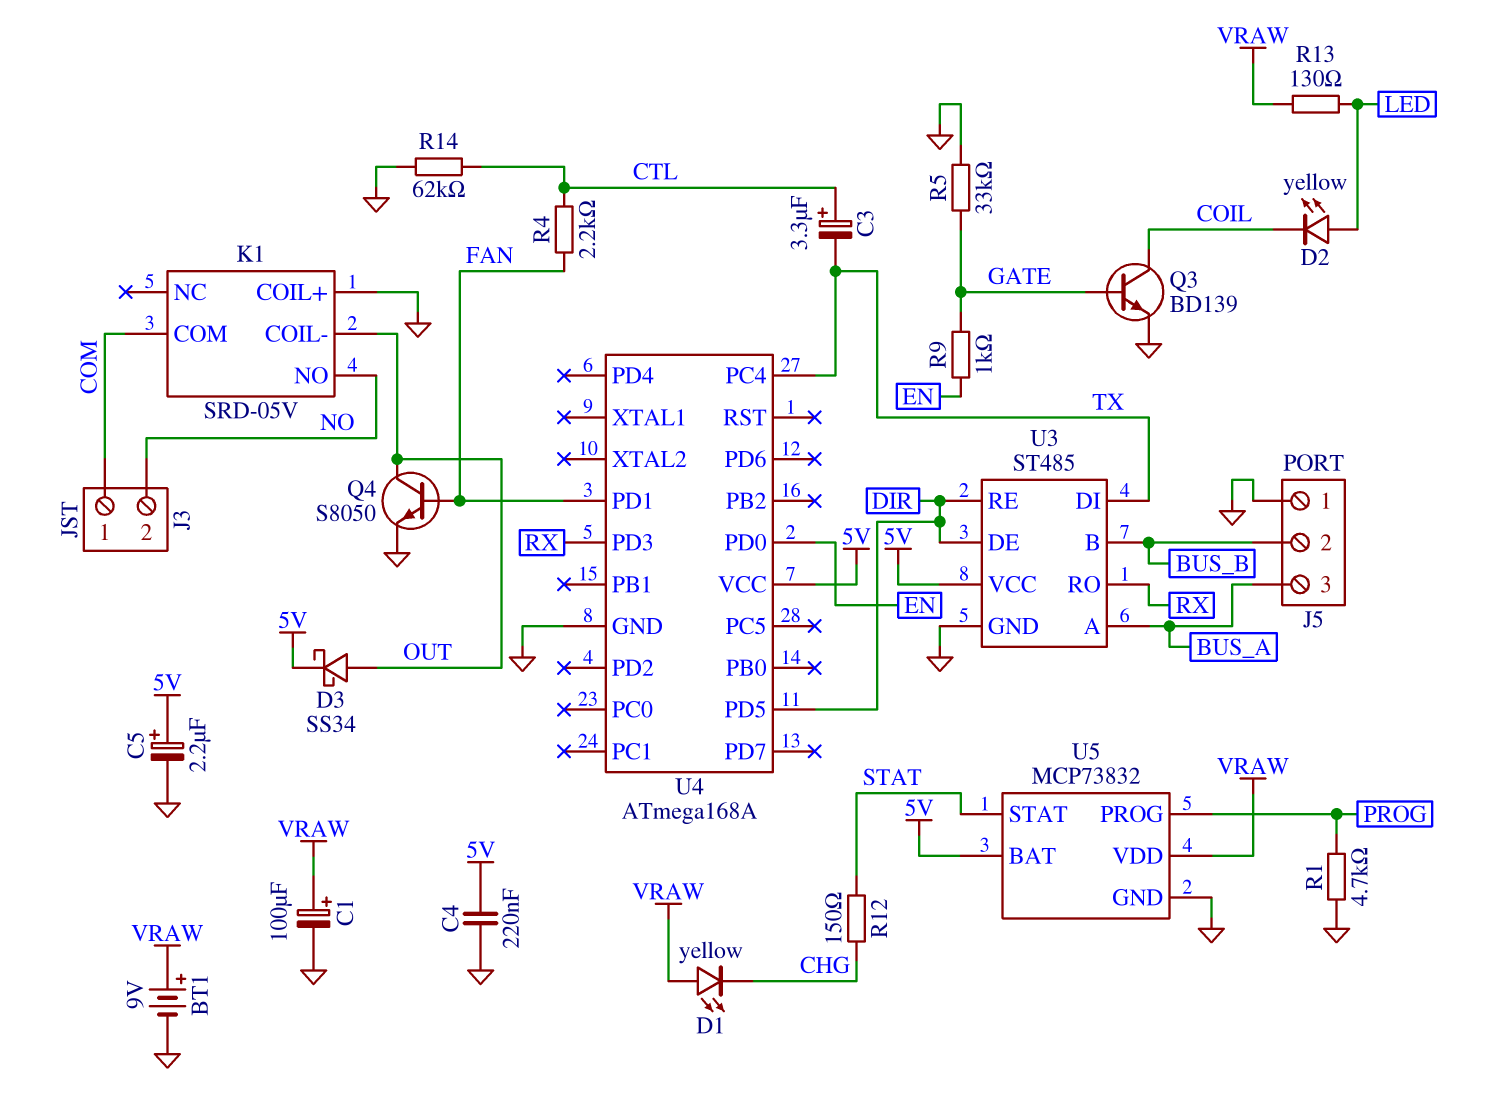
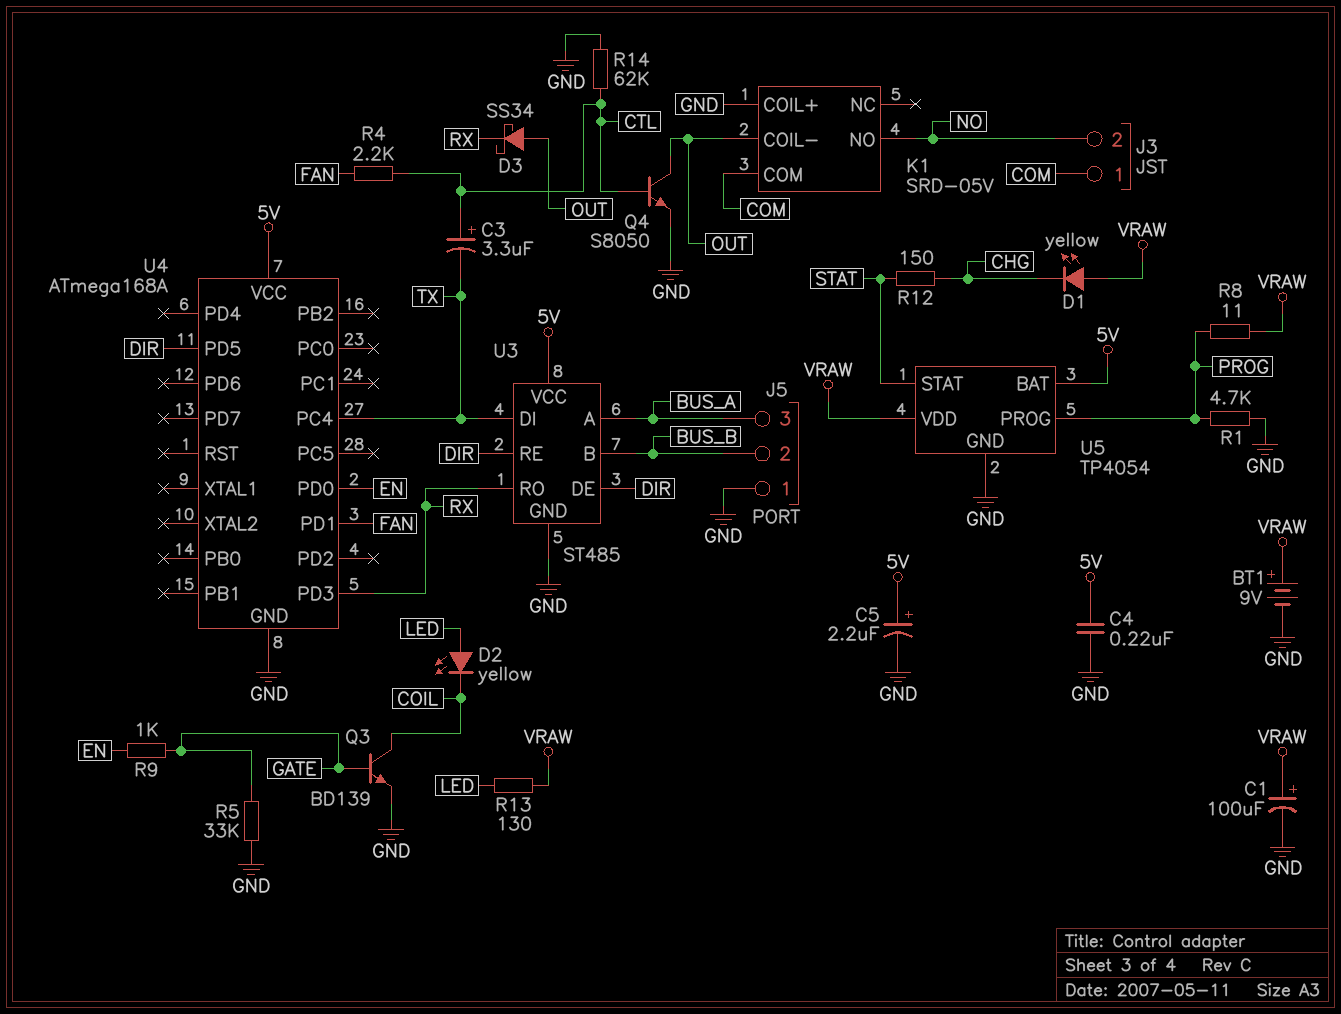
D3: schottky SS34 (A OUT, K 5V) -> schottky SS34 (A OUT, K RX)
Q4: NPN S8050 (B FAN, C OUT, E GND) -> NPN S8050 (B CTL, C OUT, E GND)
R8: none -> 11 (PROG, VRAW)
U5: MCP73832 -> TP4054

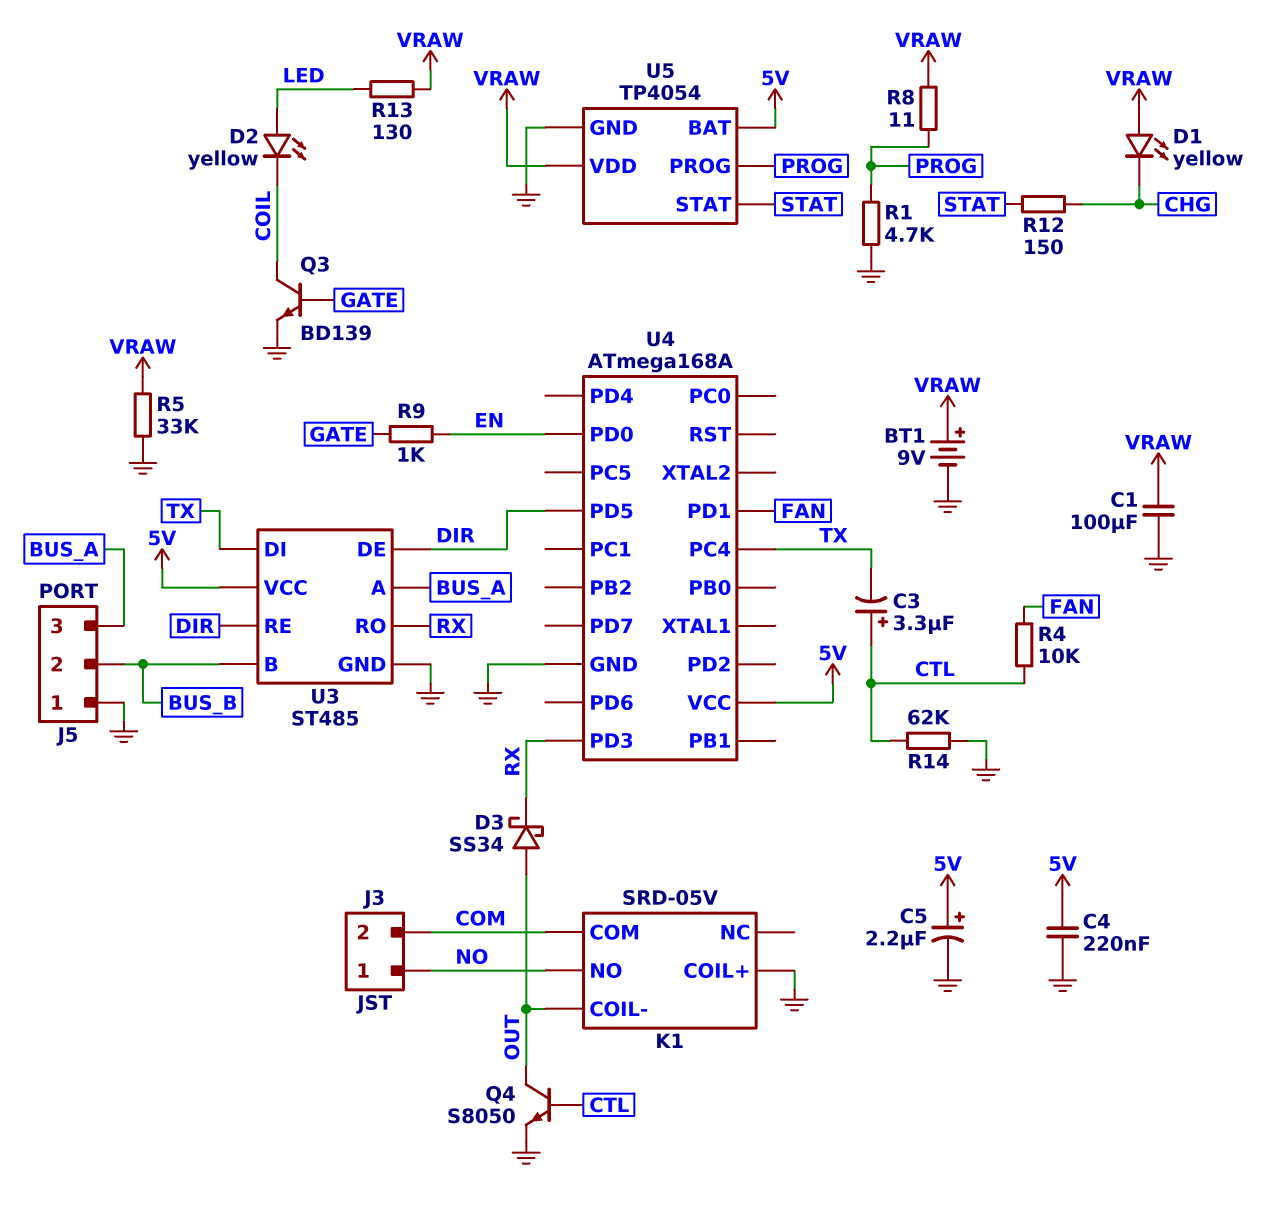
C1: 100uF (plus VRAW, minus GND) -> 100uF (GND, VRAW)
J3 pin 1: COM -> NO
J3 pin 2: NO -> COM
R4: 2.2k (CTL, FAN) -> 10k (CTL, FAN)
R5: 33k (GATE, GND) -> 33k (GND, VRAW)

